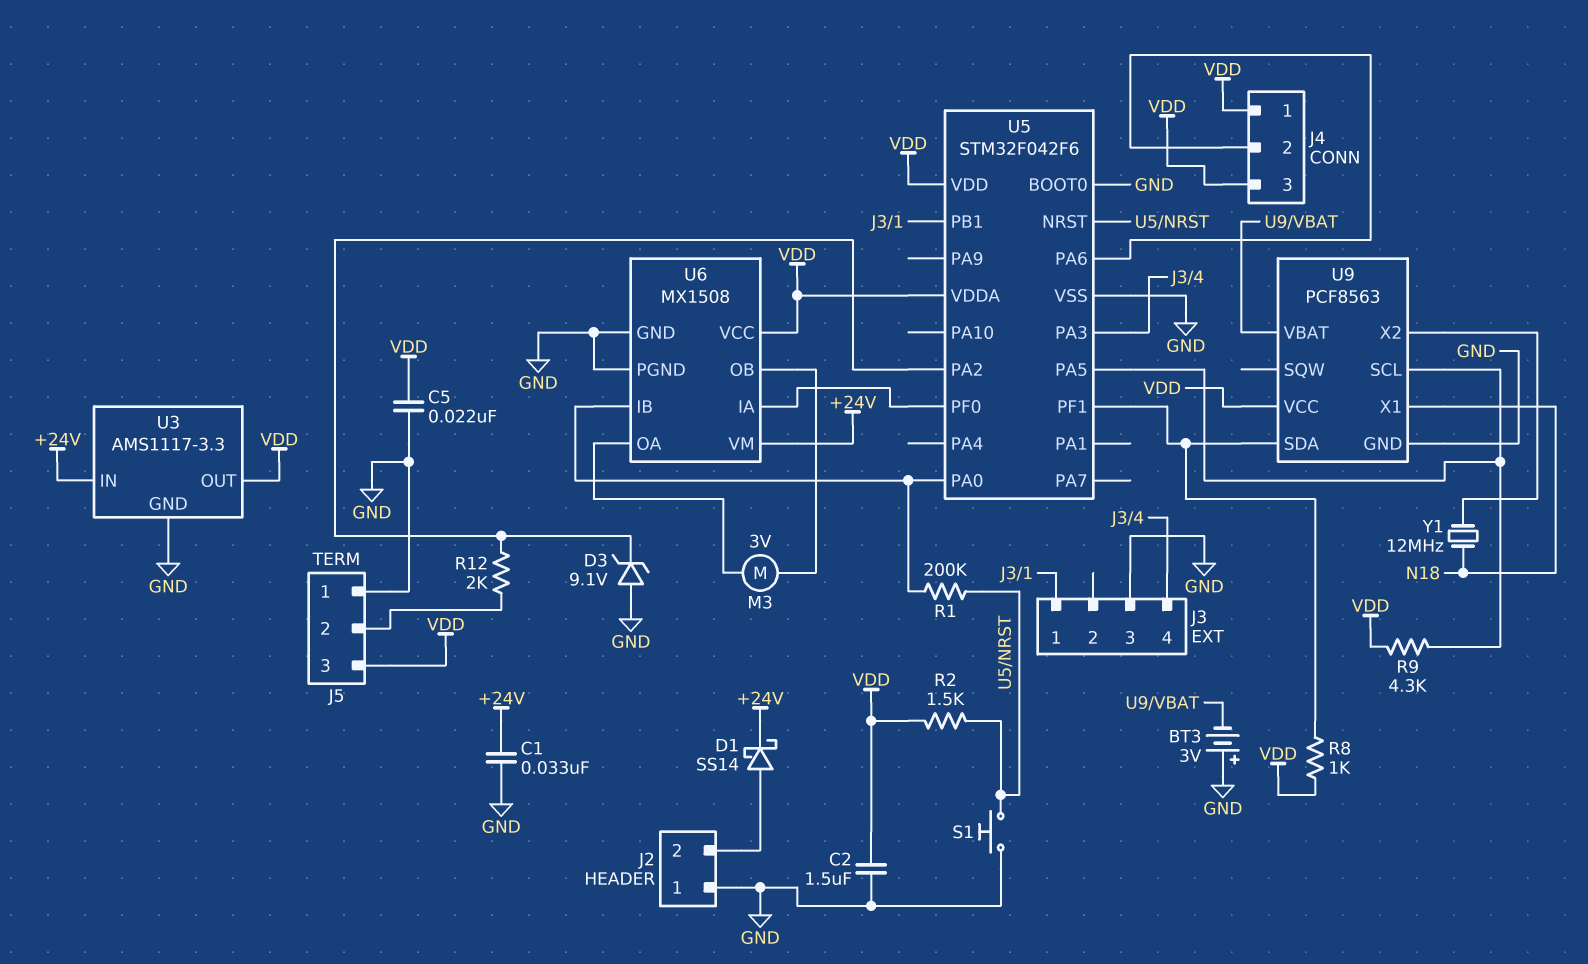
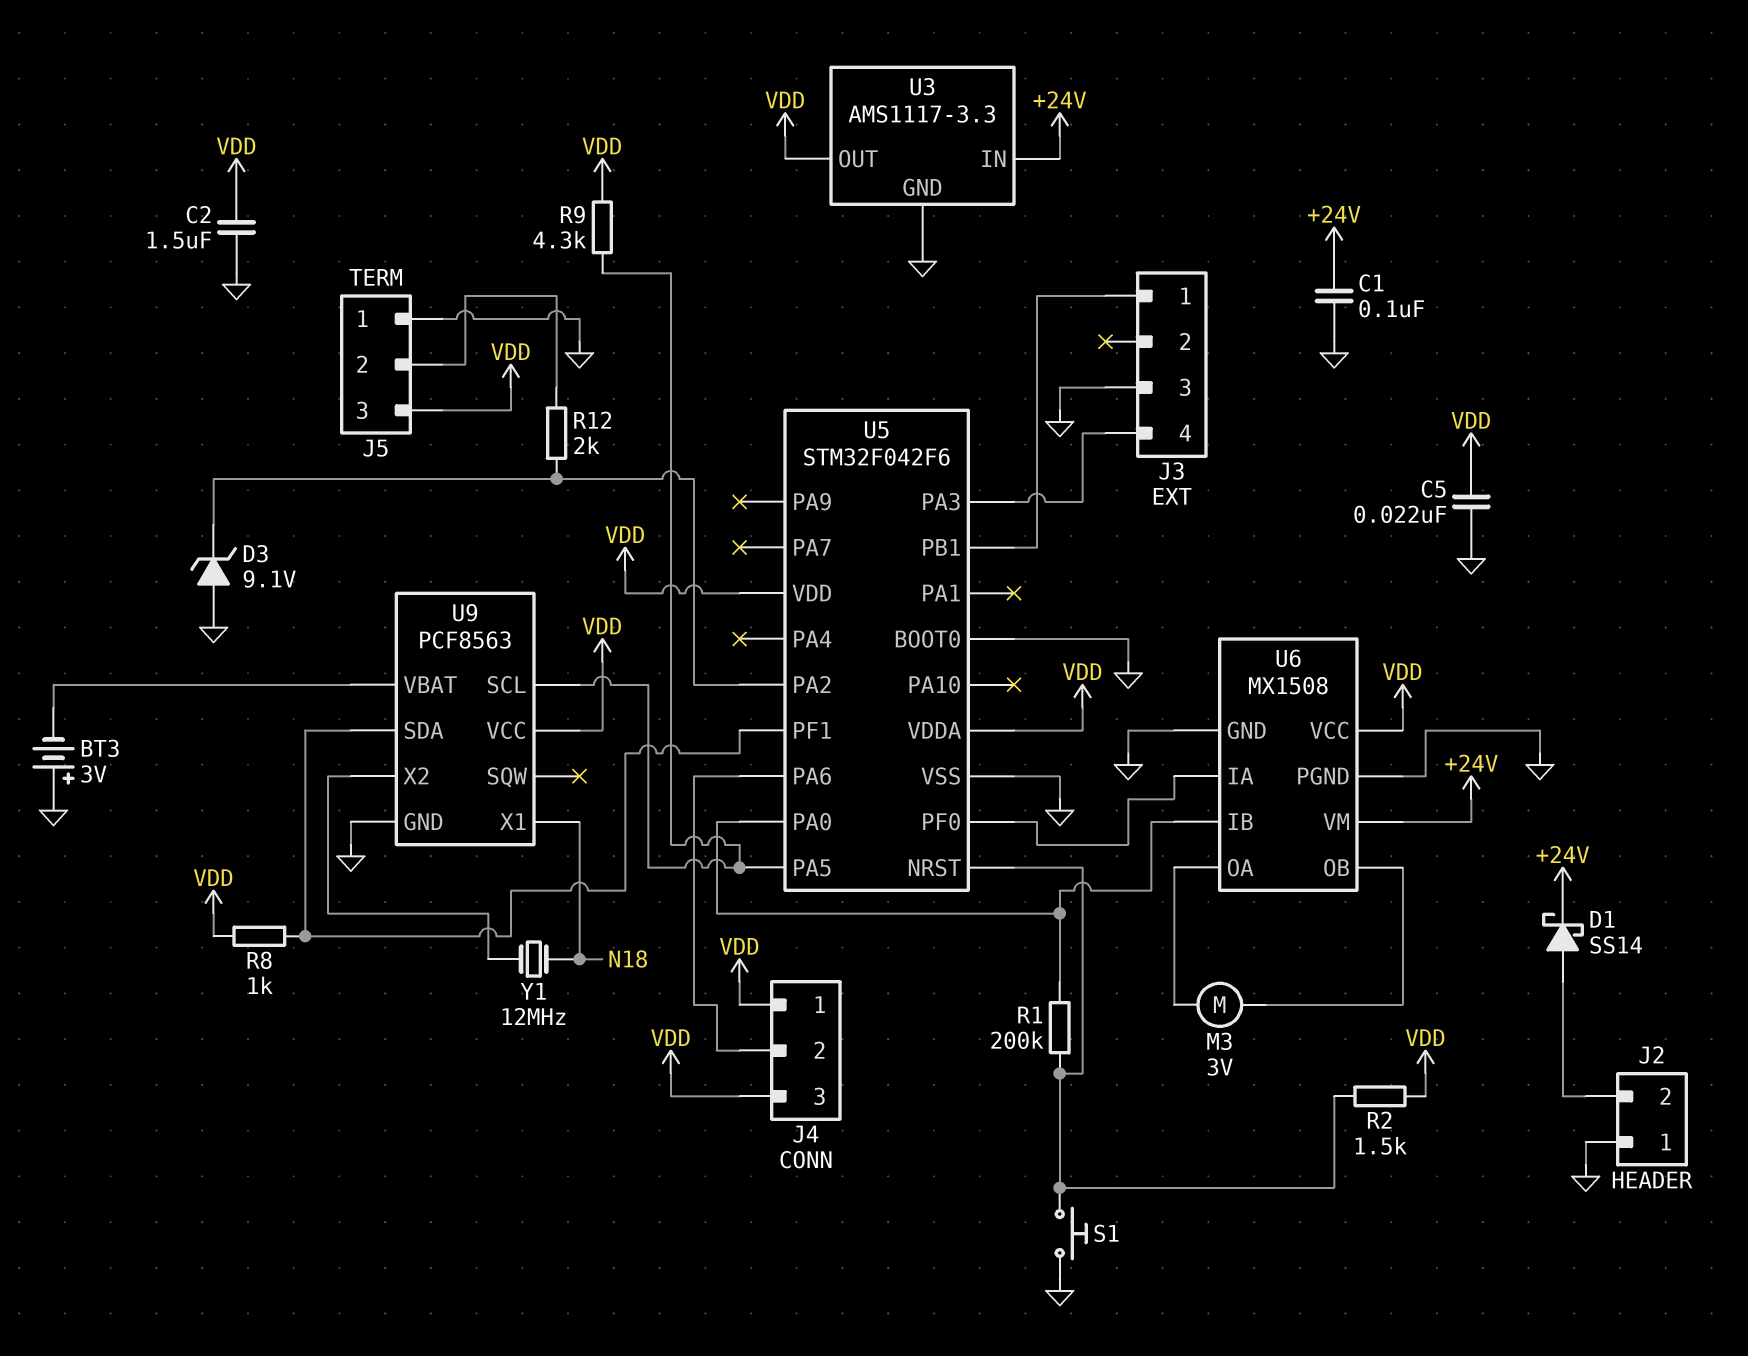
C1: 33nF (+24V, GND) -> 100nF (+24V, GND)

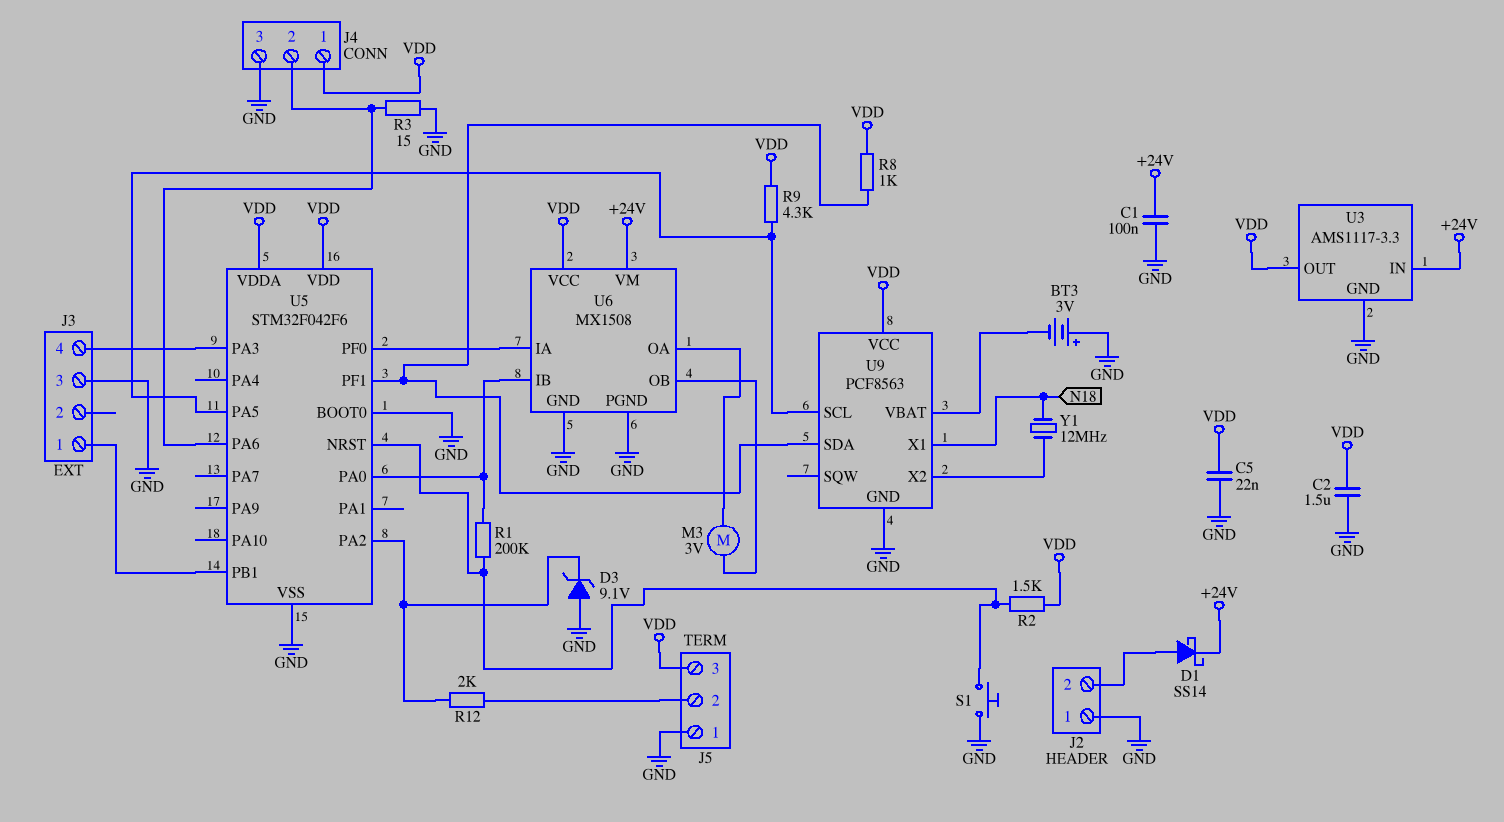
J4 pin 3: VDD -> GND
R3: none -> 15 (GND, J4/2)

